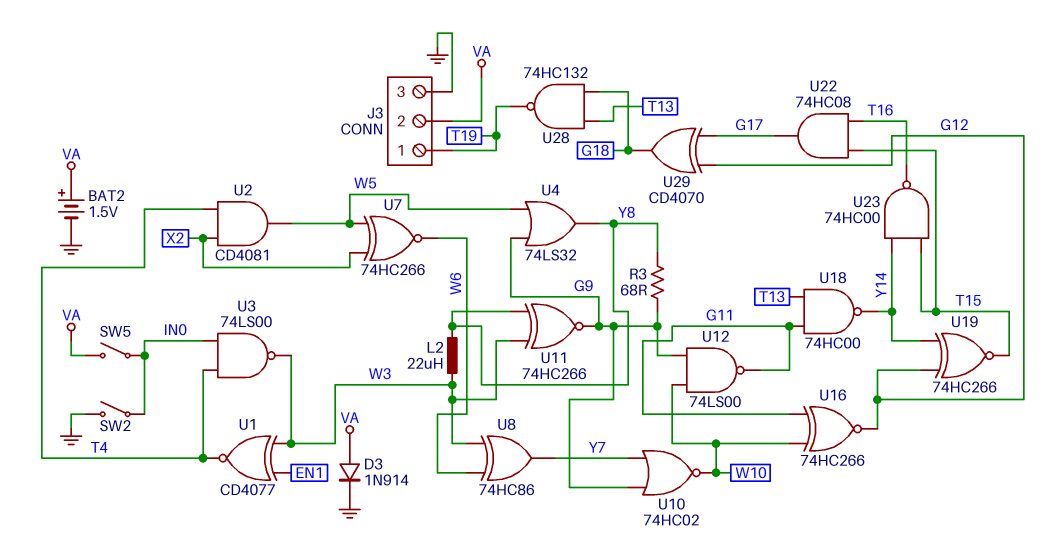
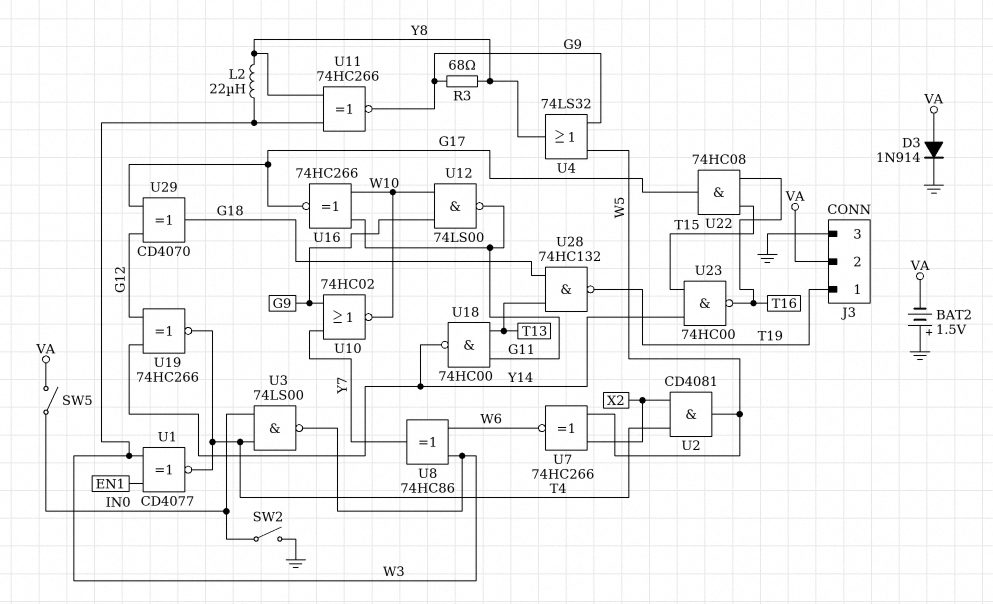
BAT2: 1.5V (plus VA, minus GND) -> 1.5V (plus GND, minus VA)
U16: XNOR 74HC266 (in G11, in W10, out G12) -> XNOR 74HC266 (in G11, in W10, out G17)
U19: XNOR 74HC266 (in G12, in Y14, out T15) -> XNOR 74HC266 (in G12, in Y14, out T4)

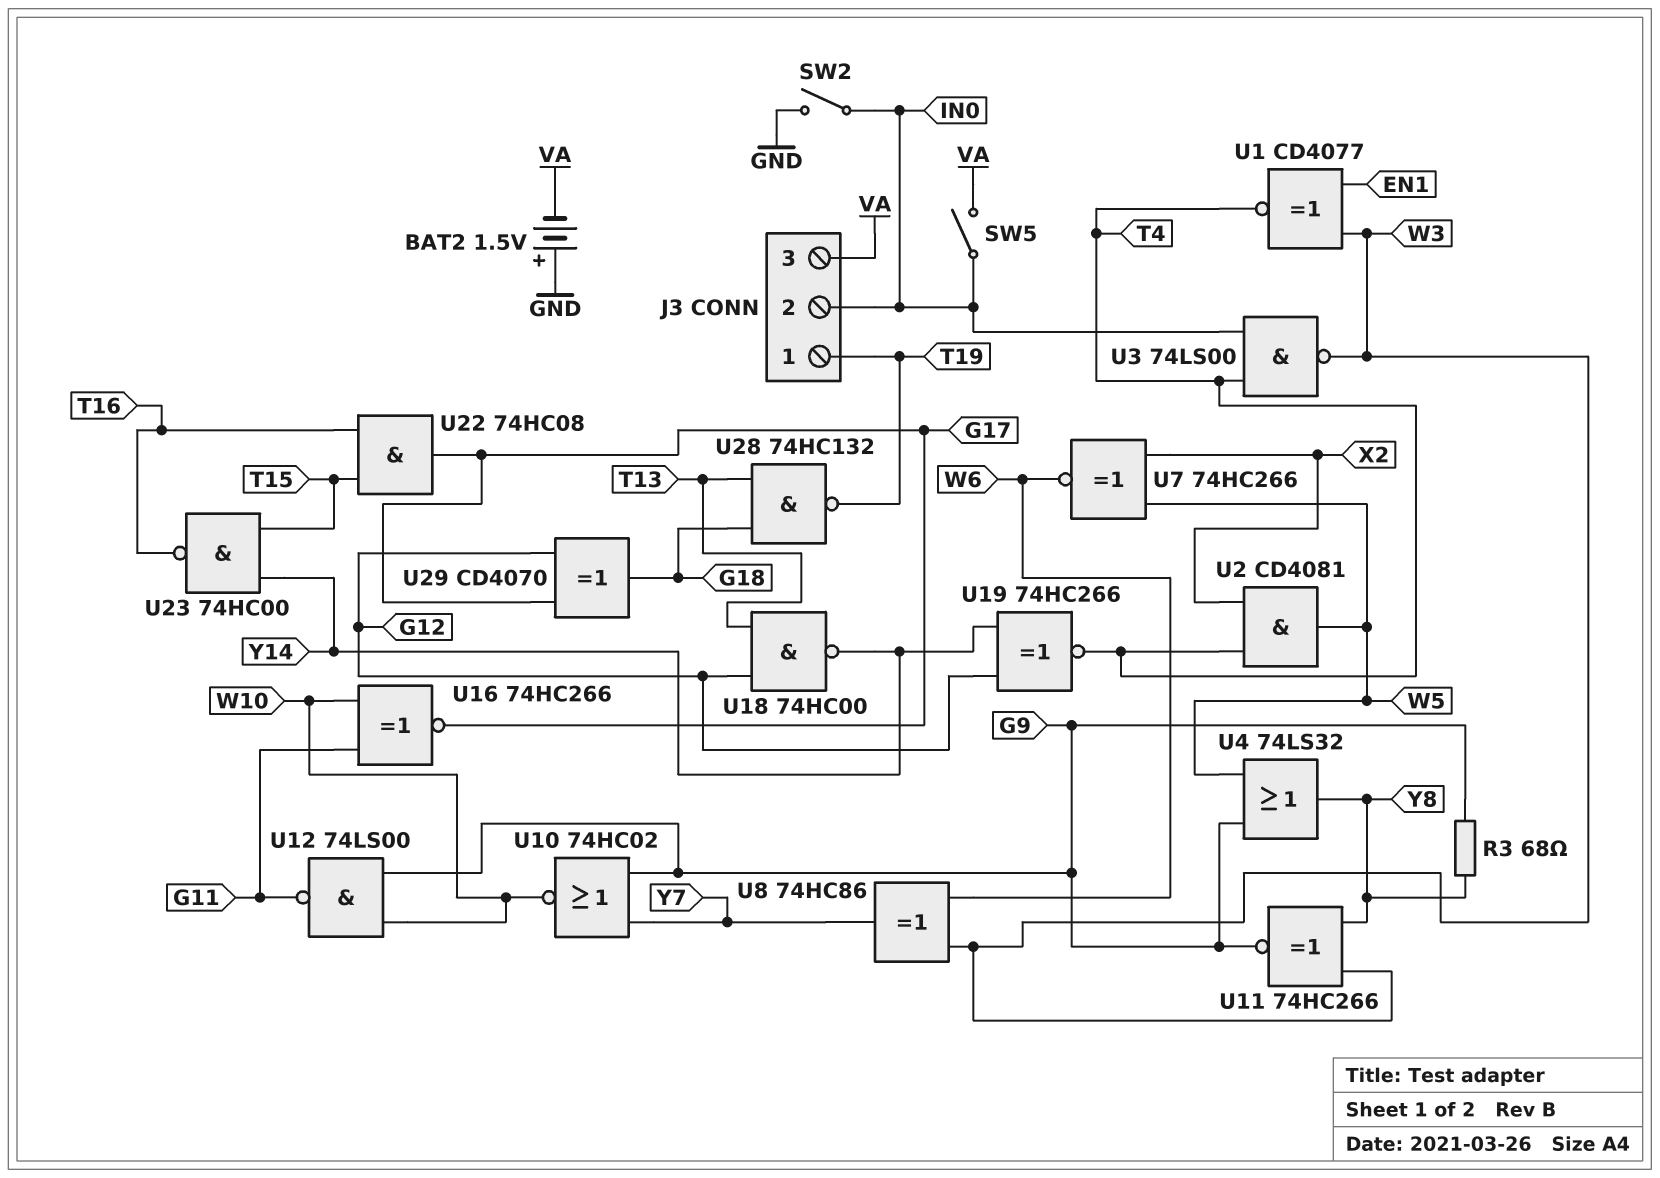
D3: diode 1N914 (A VA, K GND) -> none
J3 pin 2: VA -> IN0
J3 pin 3: GND -> VA
L2: 22uH (W3, Y8) -> none
U18: NAND 74HC00 (in G11, in T13, out Y14) -> NAND 74HC00 (in G12, in T13, out Y14)

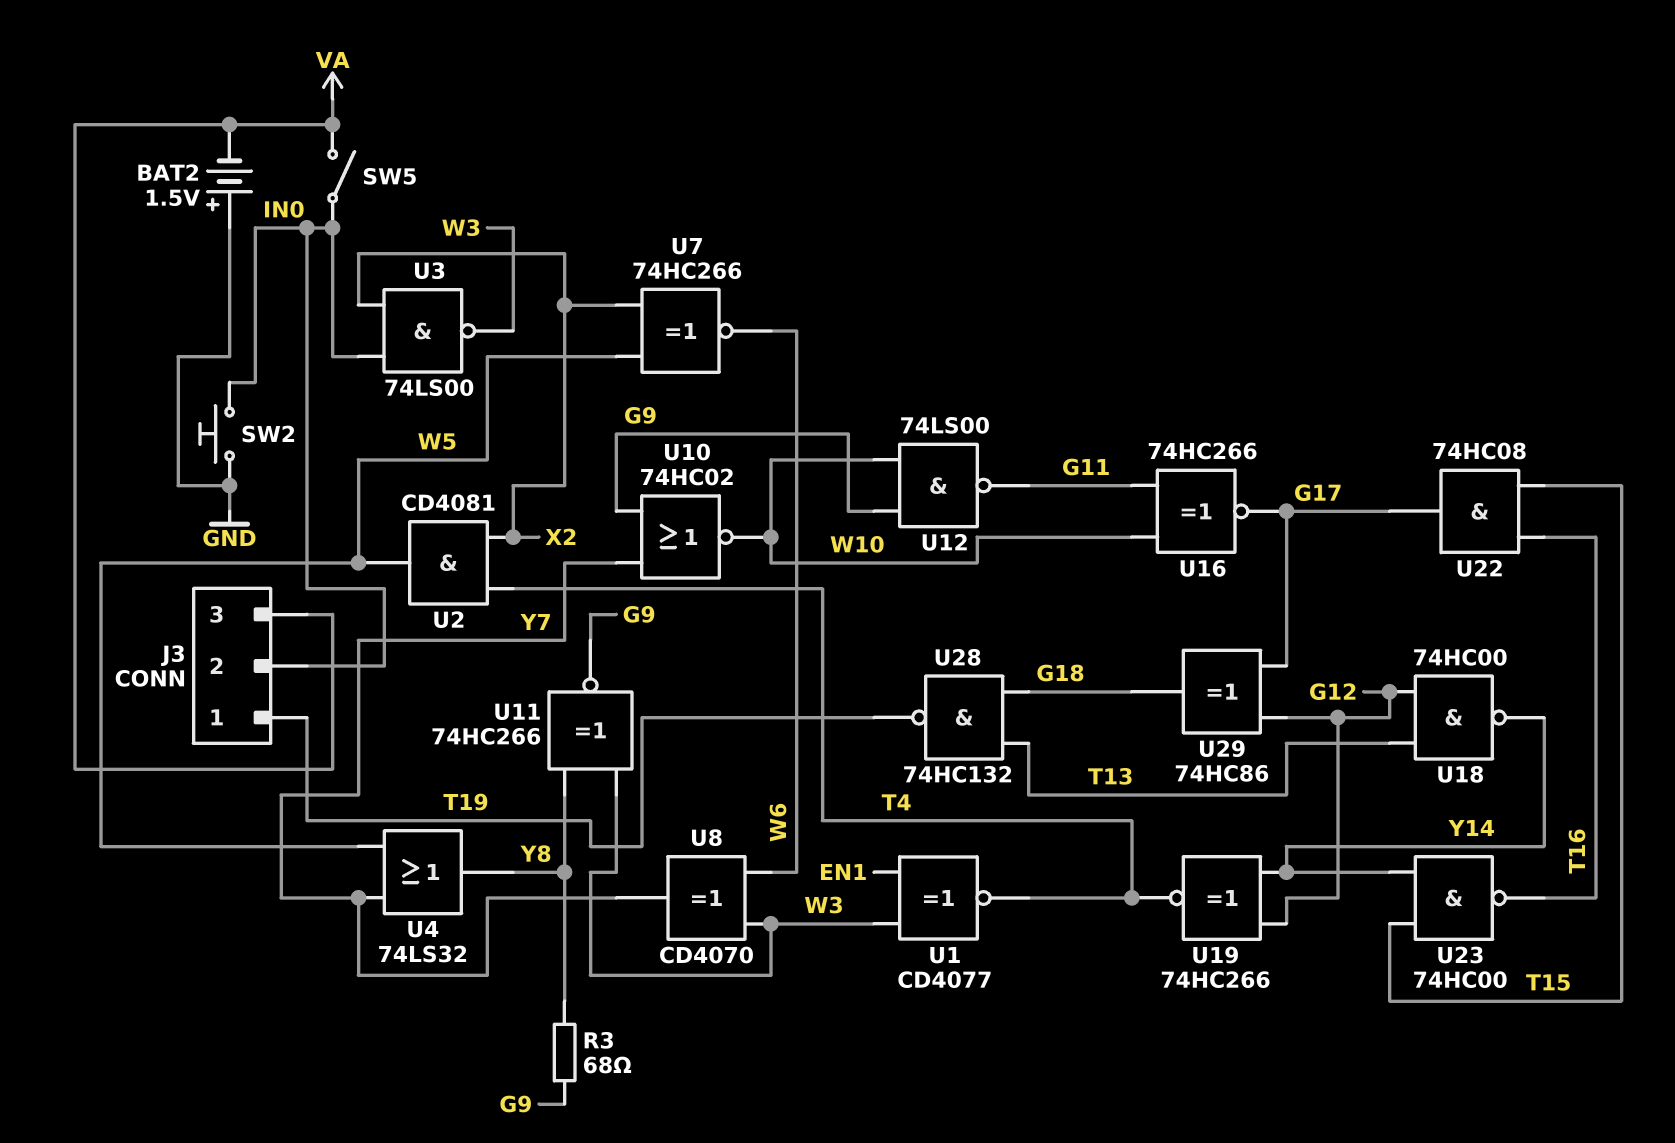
SW2: switch (GND, IN0) -> button (GND, IN0)
U3: NAND 74LS00 (in IN0, in T4, out W3) -> NAND 74LS00 (in IN0, in X2, out W3)
U4: OR 74LS32 (in G9, in W5, out Y8) -> OR 74LS32 (in W5, in Y7, out Y8)
U8: XOR 74HC86 (in W3, in W6, out Y7) -> XOR CD4070 (in W3, in W6, out Y7)
U29: XOR CD4070 (in G12, in G17, out G18) -> XOR 74HC86 (in G12, in G17, out G18)

